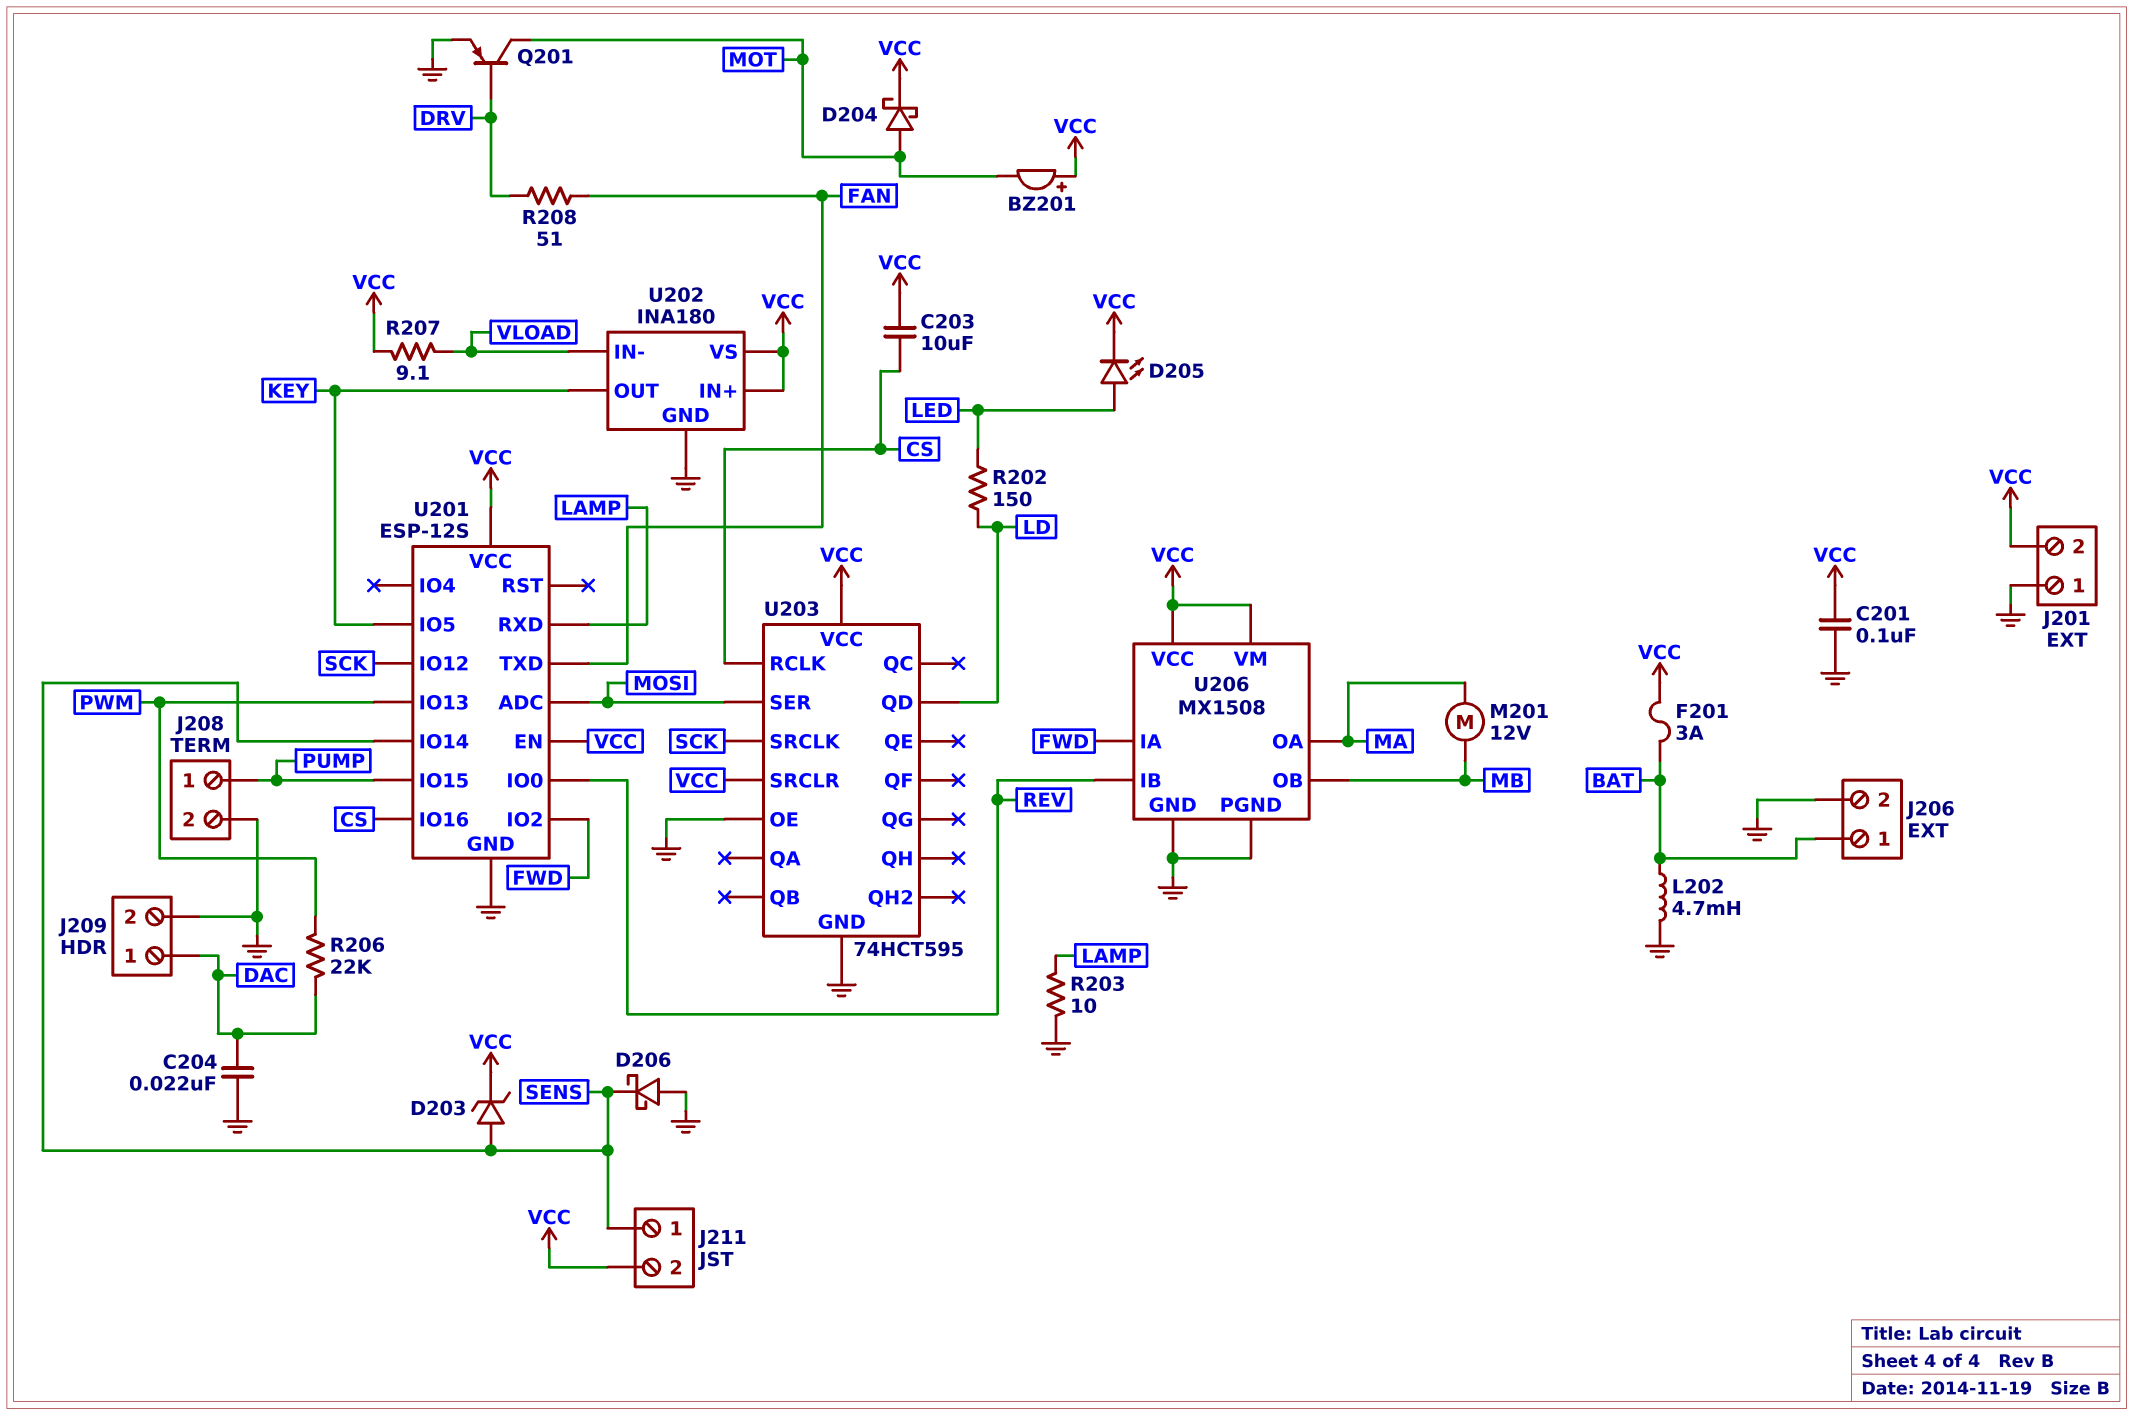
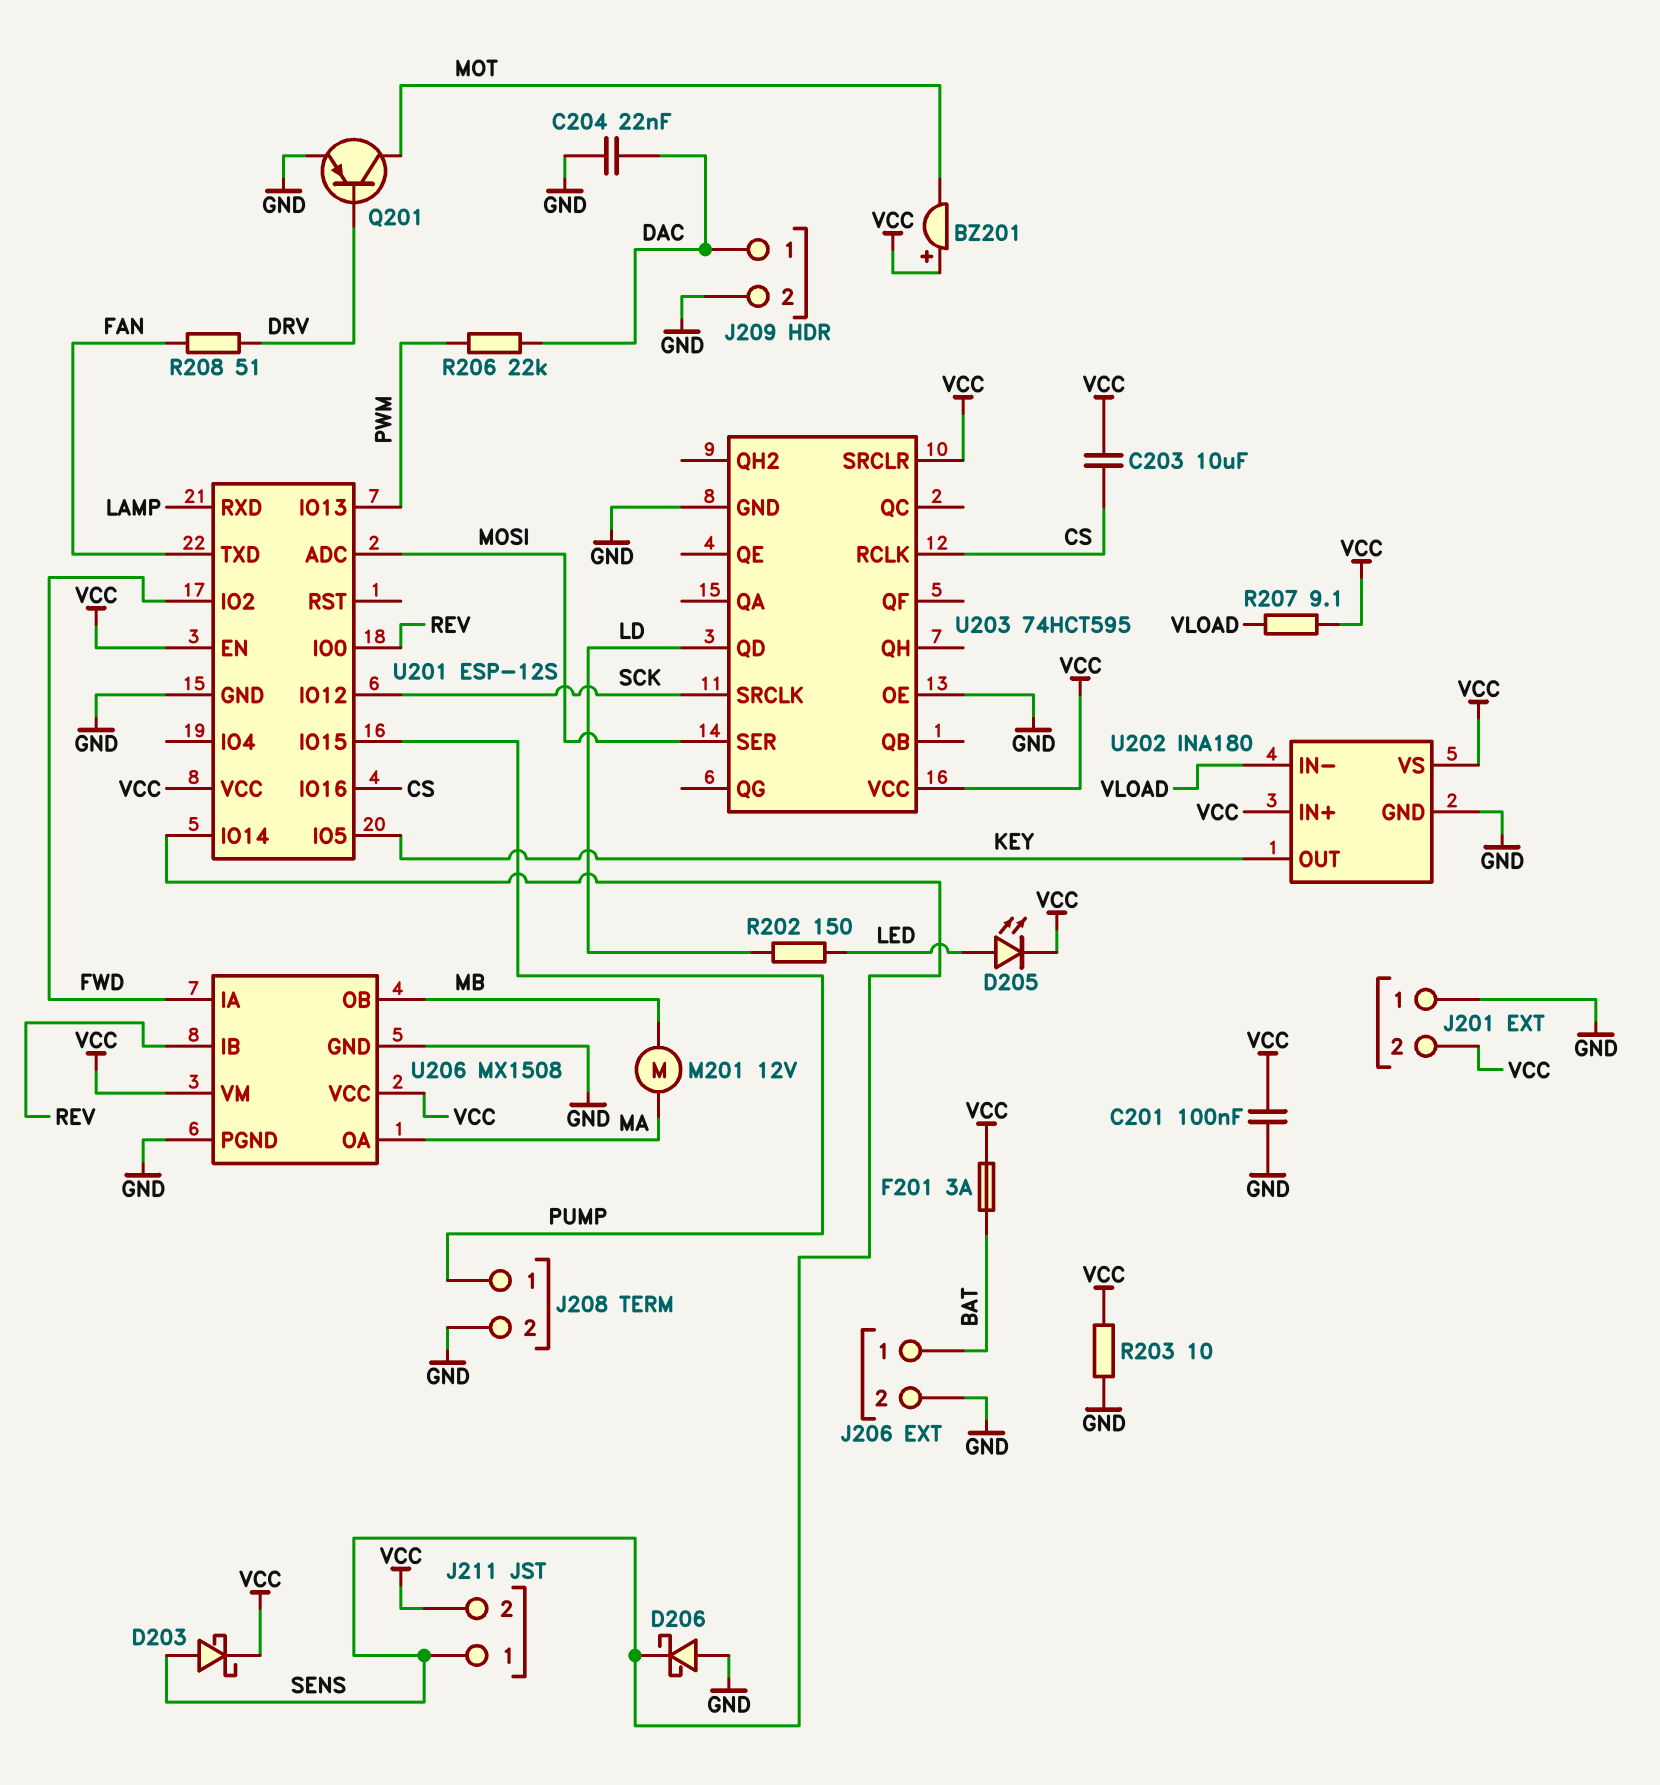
D203: zener (A SENS, K VCC) -> schottky (A SENS, K VCC)
D204: schottky (A MOT, K VCC) -> none
L202: 4.7mH (BAT, GND) -> none
R203: 10 (GND, LAMP) -> 10 (GND, VCC)

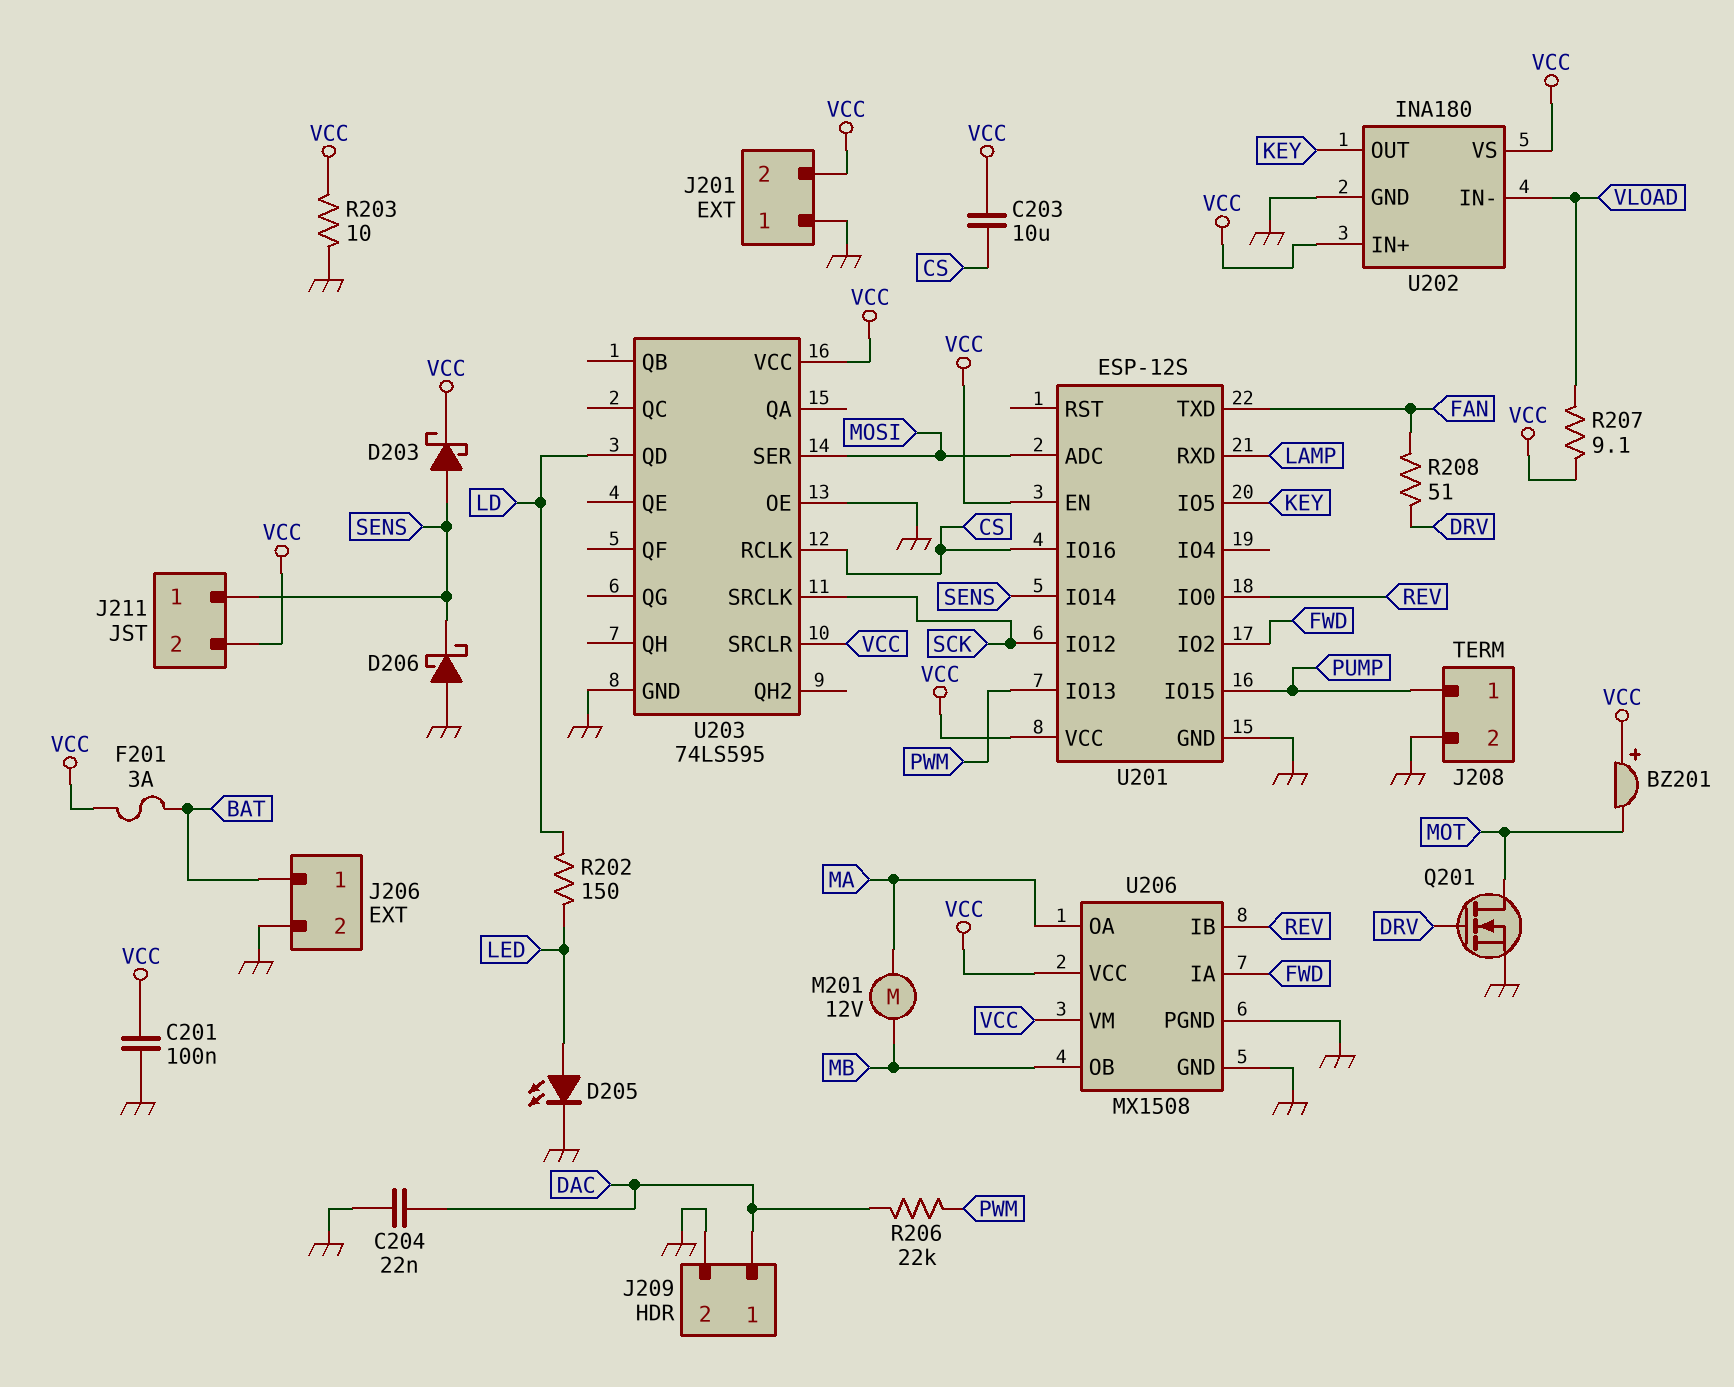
D205: LED (A LED, K VCC) -> LED (A LED, K GND)
Q201: PNP (B DRV, C MOT, E GND) -> NMOS (G DRV, D MOT, S GND)
U203: 74HCT595 -> 74LS595

